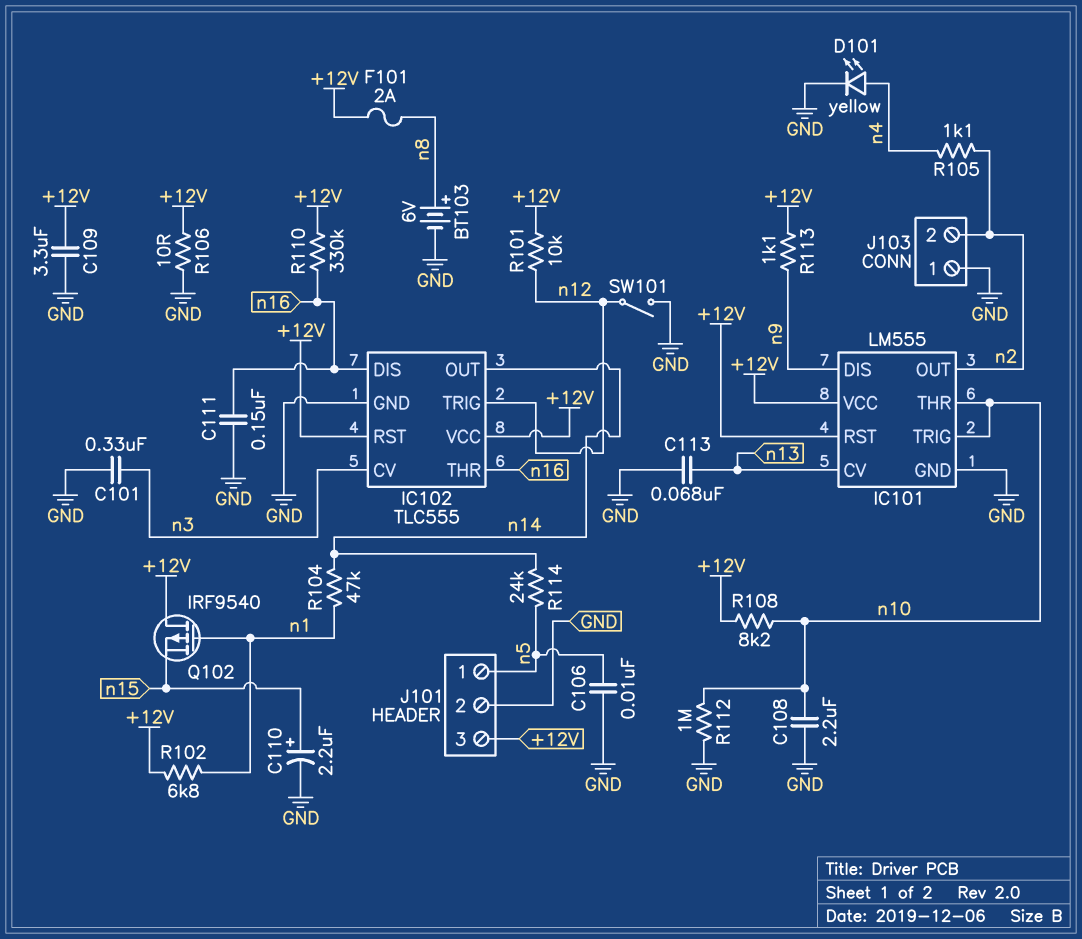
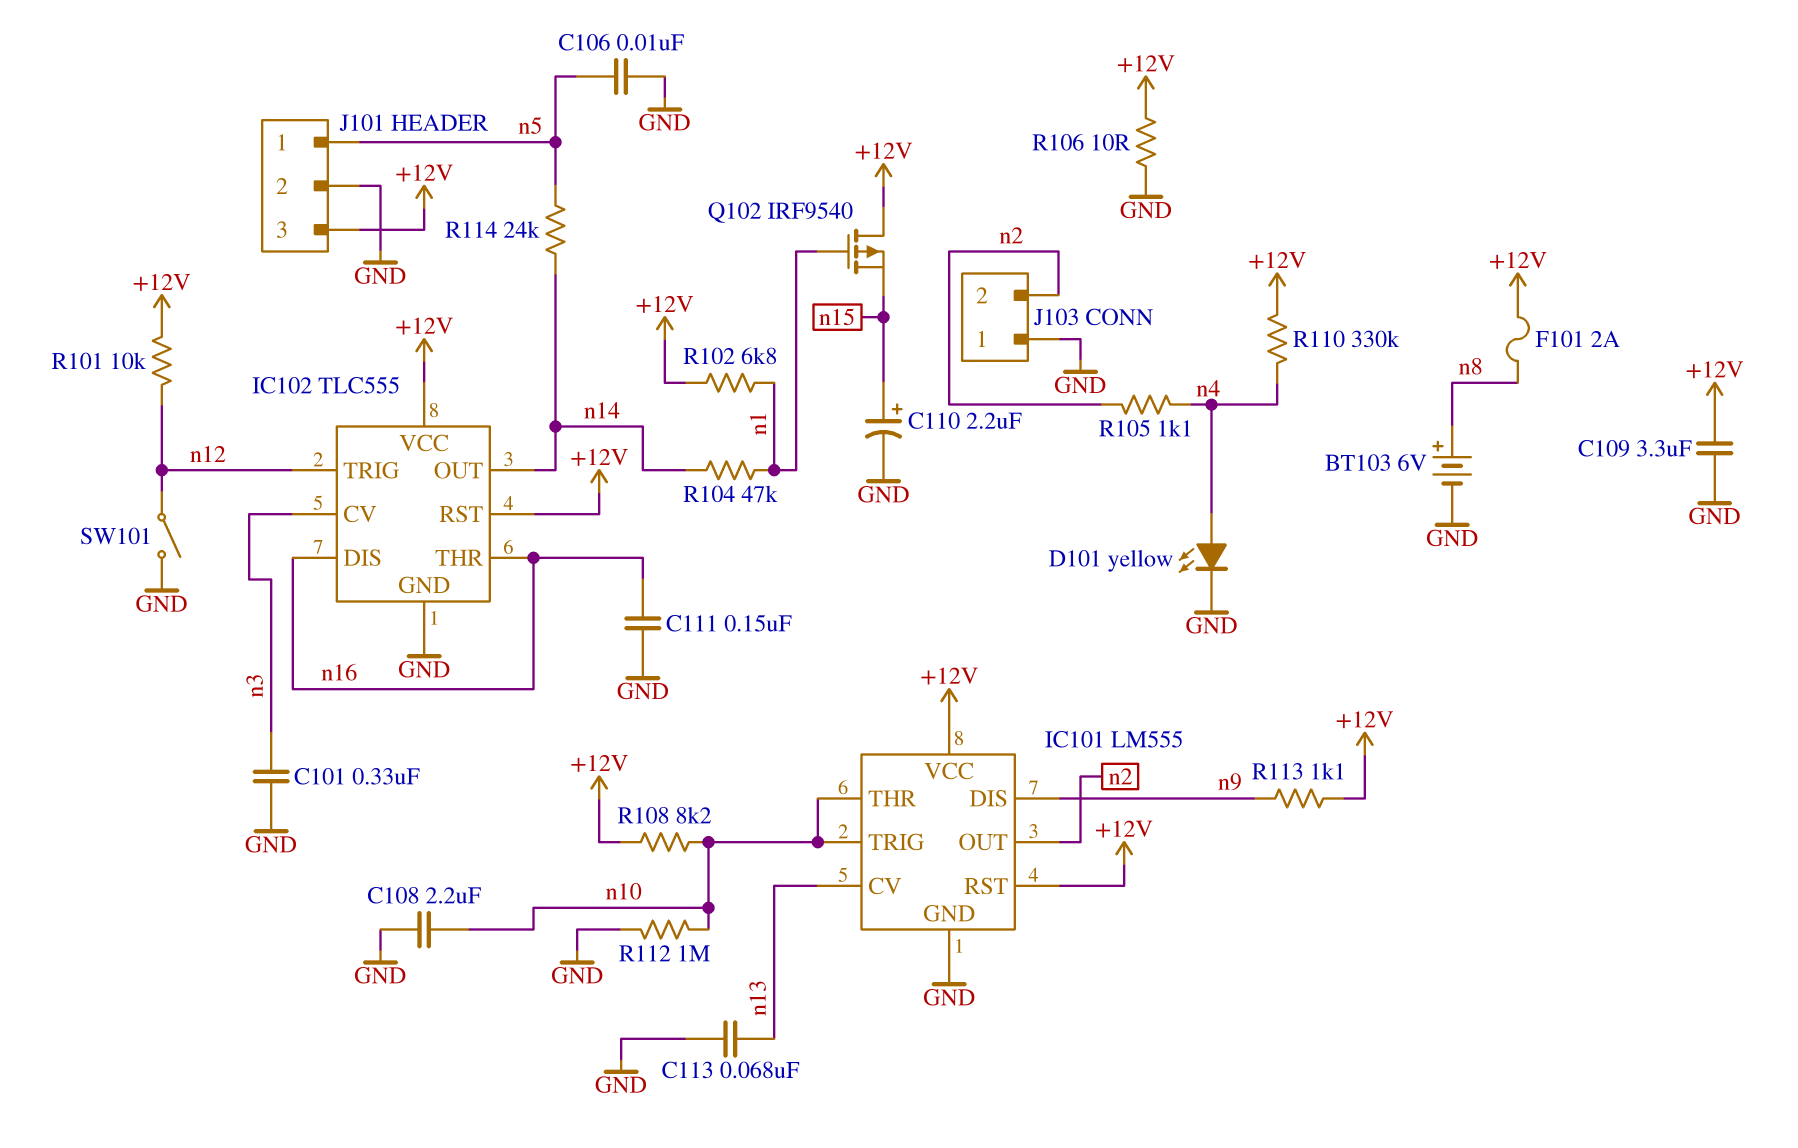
R110: 330k (+12V, n16) -> 330k (+12V, n4)

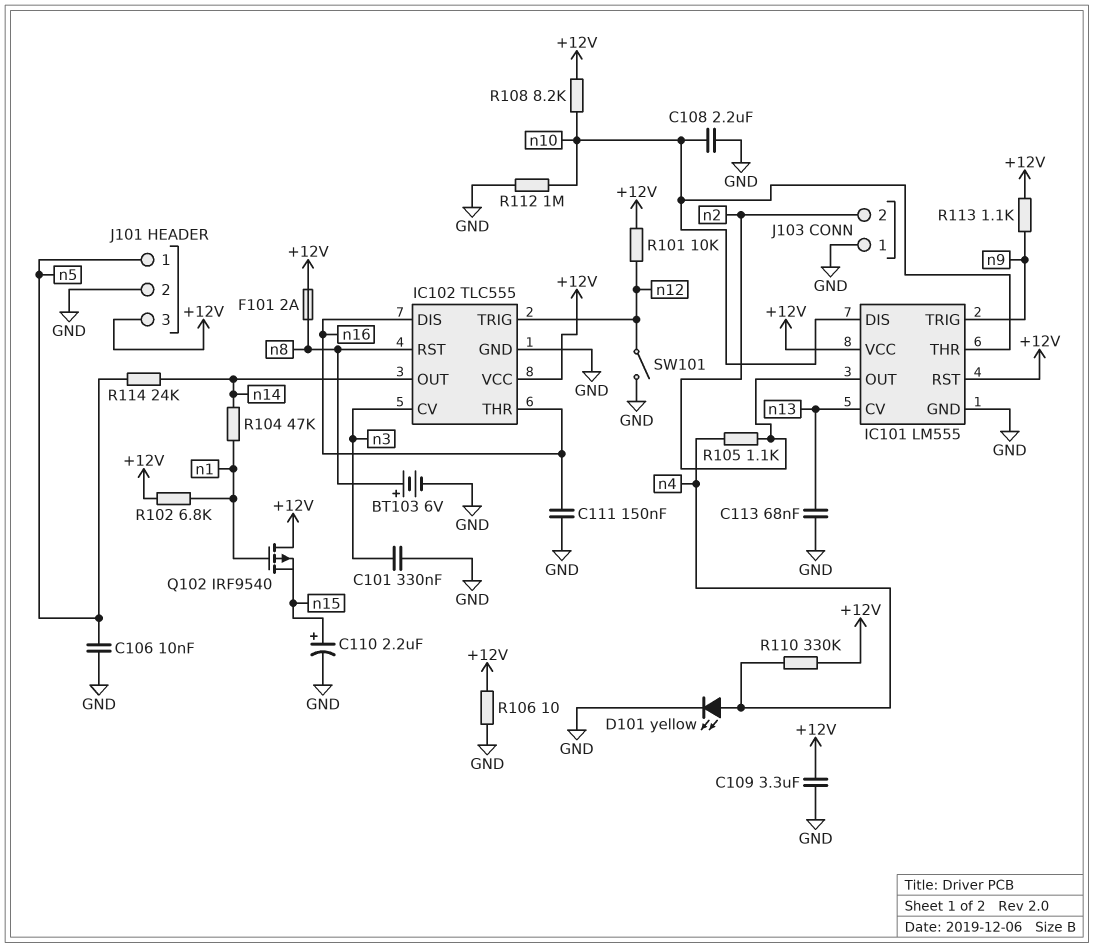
IC101 pin DIS: n9 -> n10
IC101 pin TRIG: n10 -> n9
IC102 pin RST: +12V -> n8

